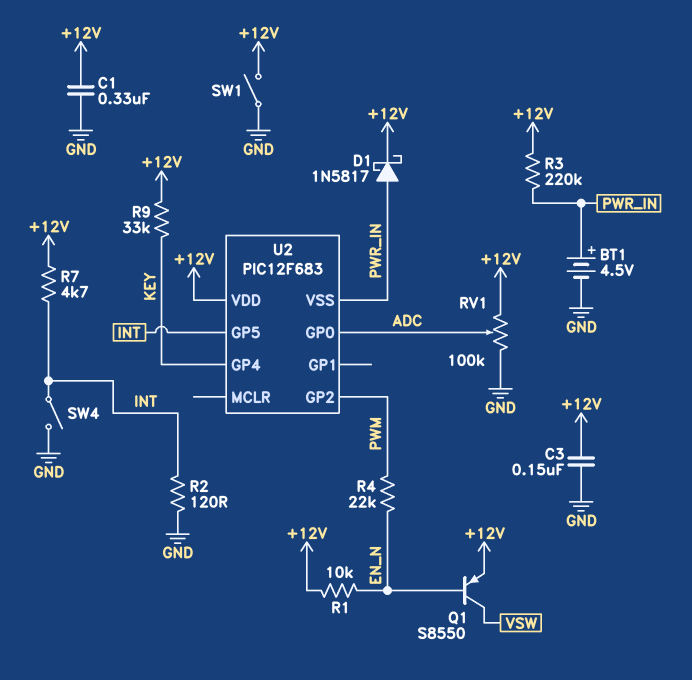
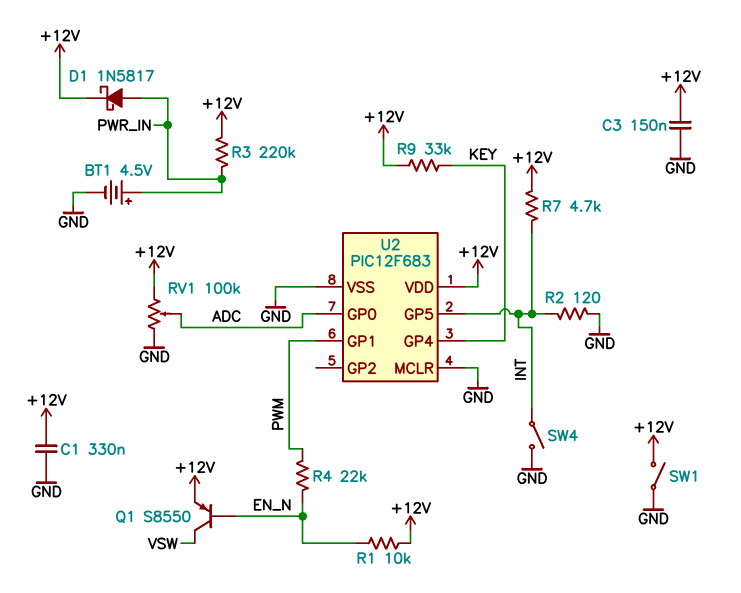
U2 pin GP1: none -> PWM
U2 pin GP2: PWM -> none
U2 pin MCLR: none -> GND
U2 pin VSS: PWR_IN -> GND

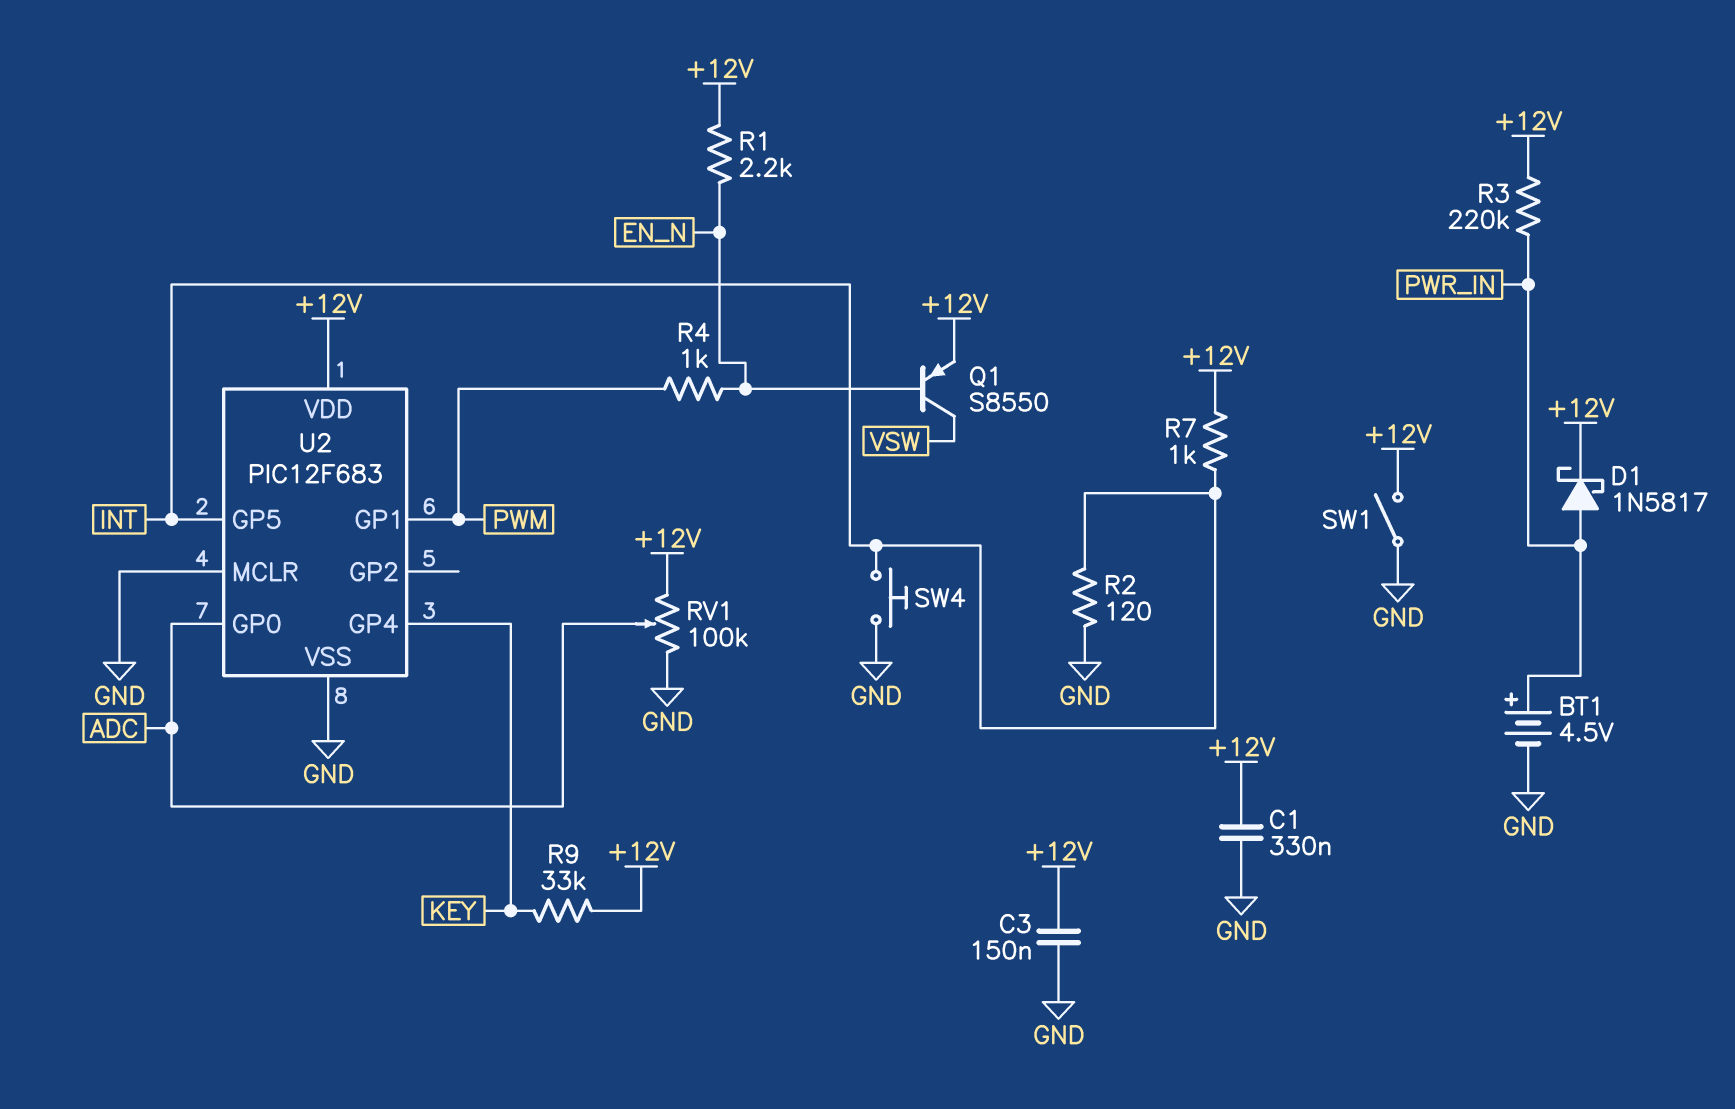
R1: 10k (+12V, EN_N) -> 2.2k (+12V, EN_N)
R4: 22k (EN_N, PWM) -> 1k (EN_N, PWM)
R7: 4.7k (+12V, INT) -> 1k (+12V, INT)
SW4: switch (GND, INT) -> button (GND, INT)

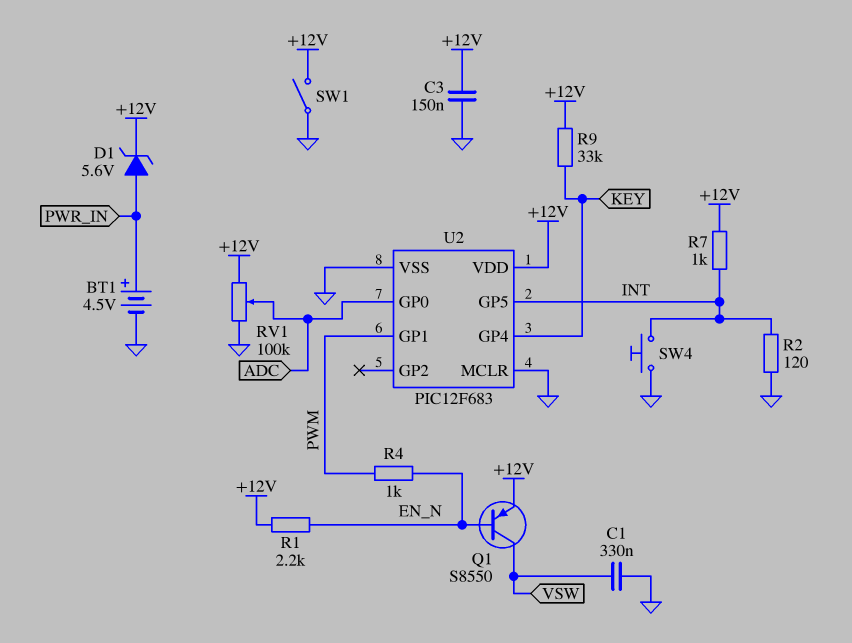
C1: 330nF (+12V, GND) -> 330nF (GND, VSW)
D1: schottky 1N5817 (A PWR_IN, K +12V) -> zener 5.6V (A PWR_IN, K +12V)
R3: 220k (+12V, PWR_IN) -> none

